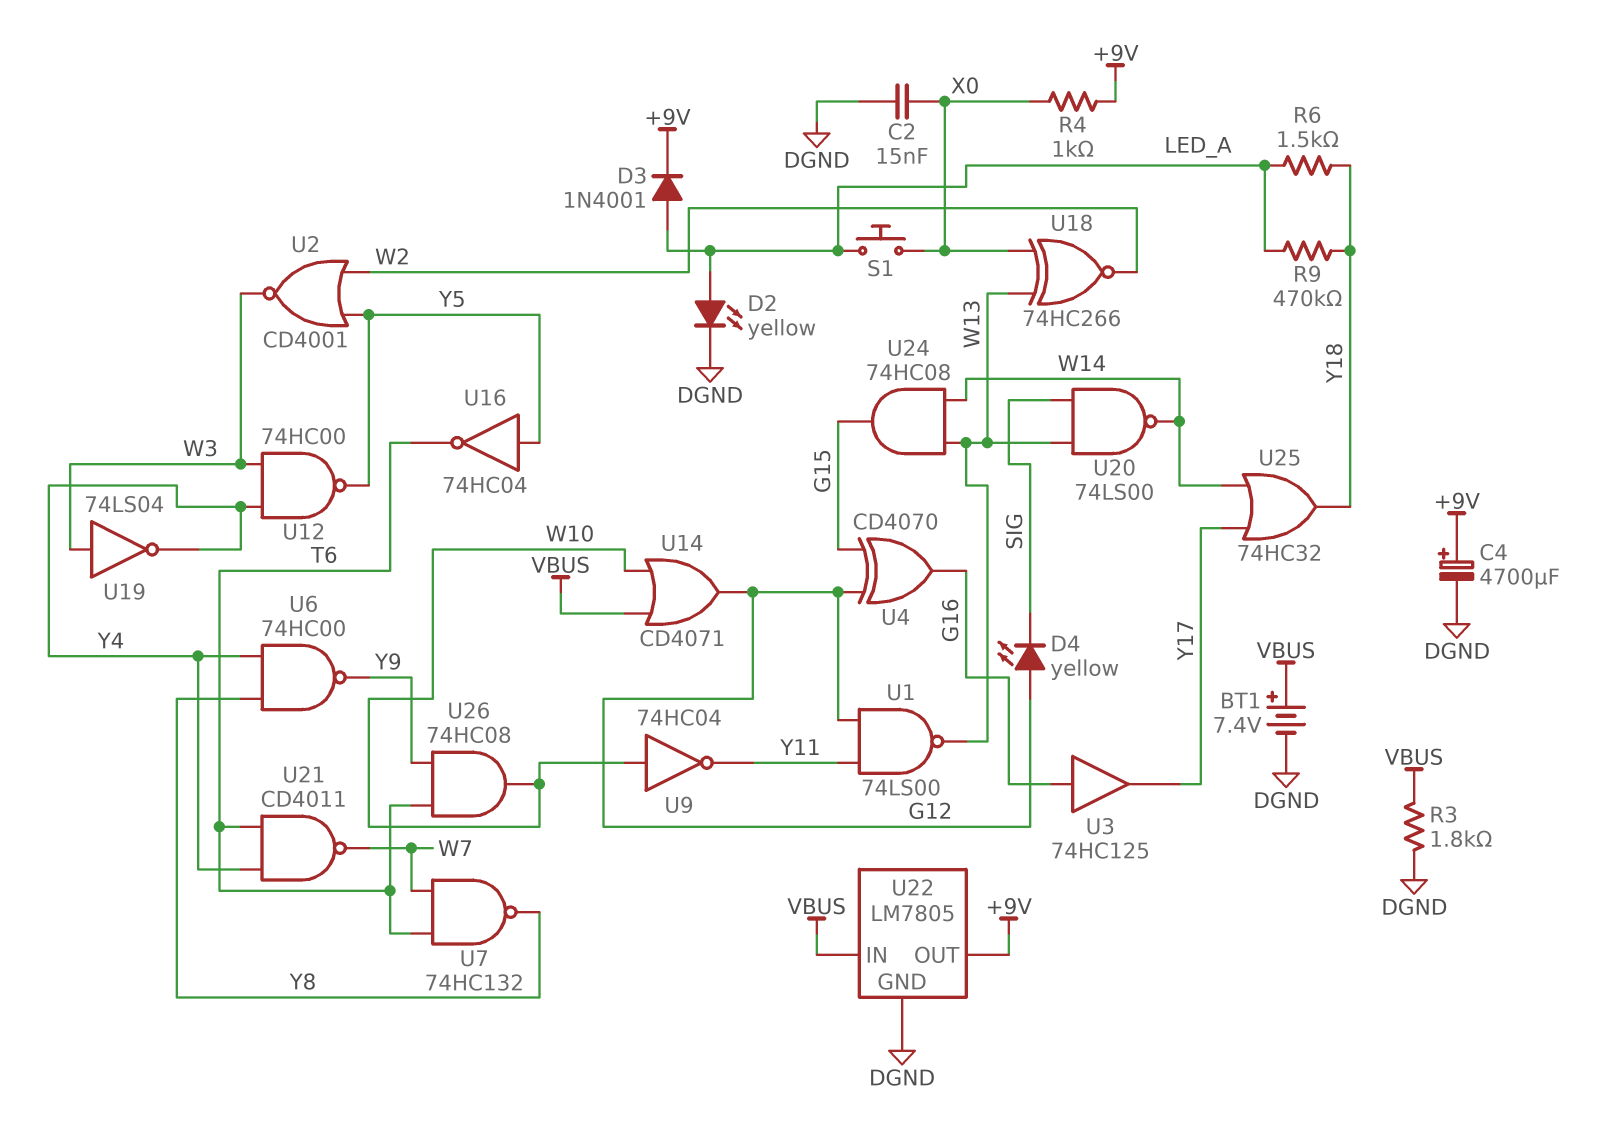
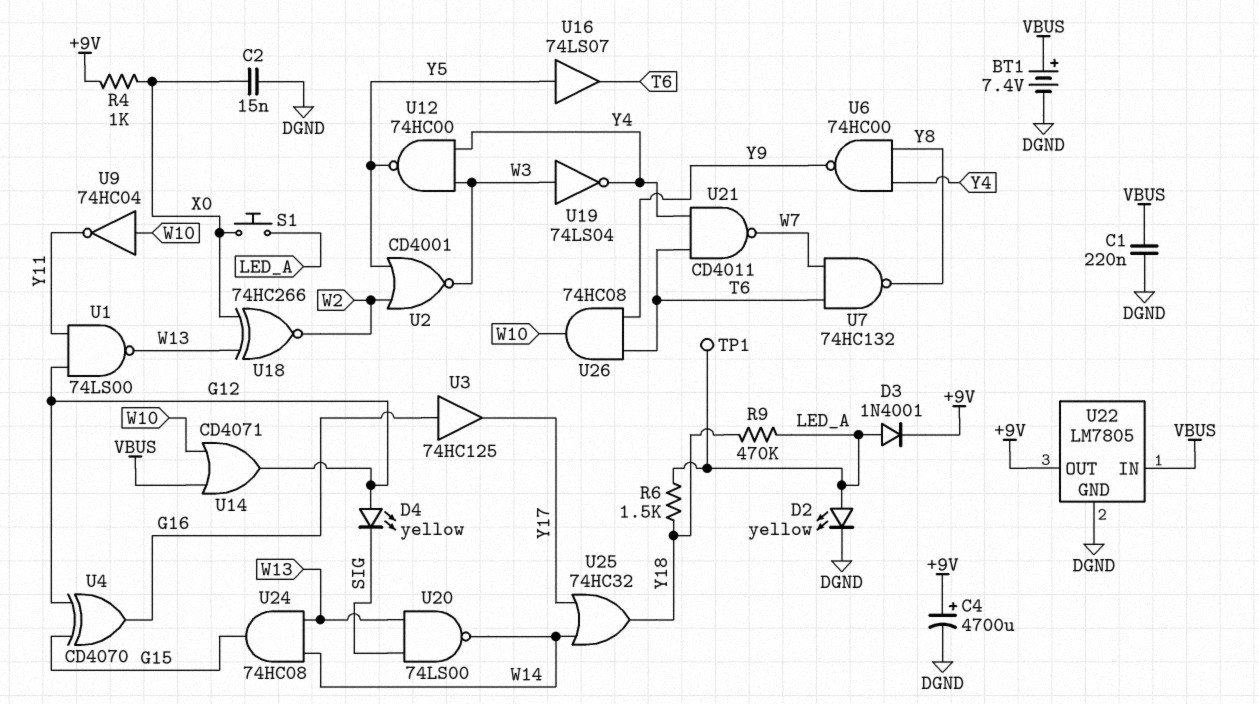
C1: none -> 220nF (DGND, VBUS)
R3: 1.8k (DGND, VBUS) -> none
TP1: none -> test point (LED_A)
U16: NOT 74HC04 (in Y5, out T6) -> buffer 74LS07 (in Y5, out T6)

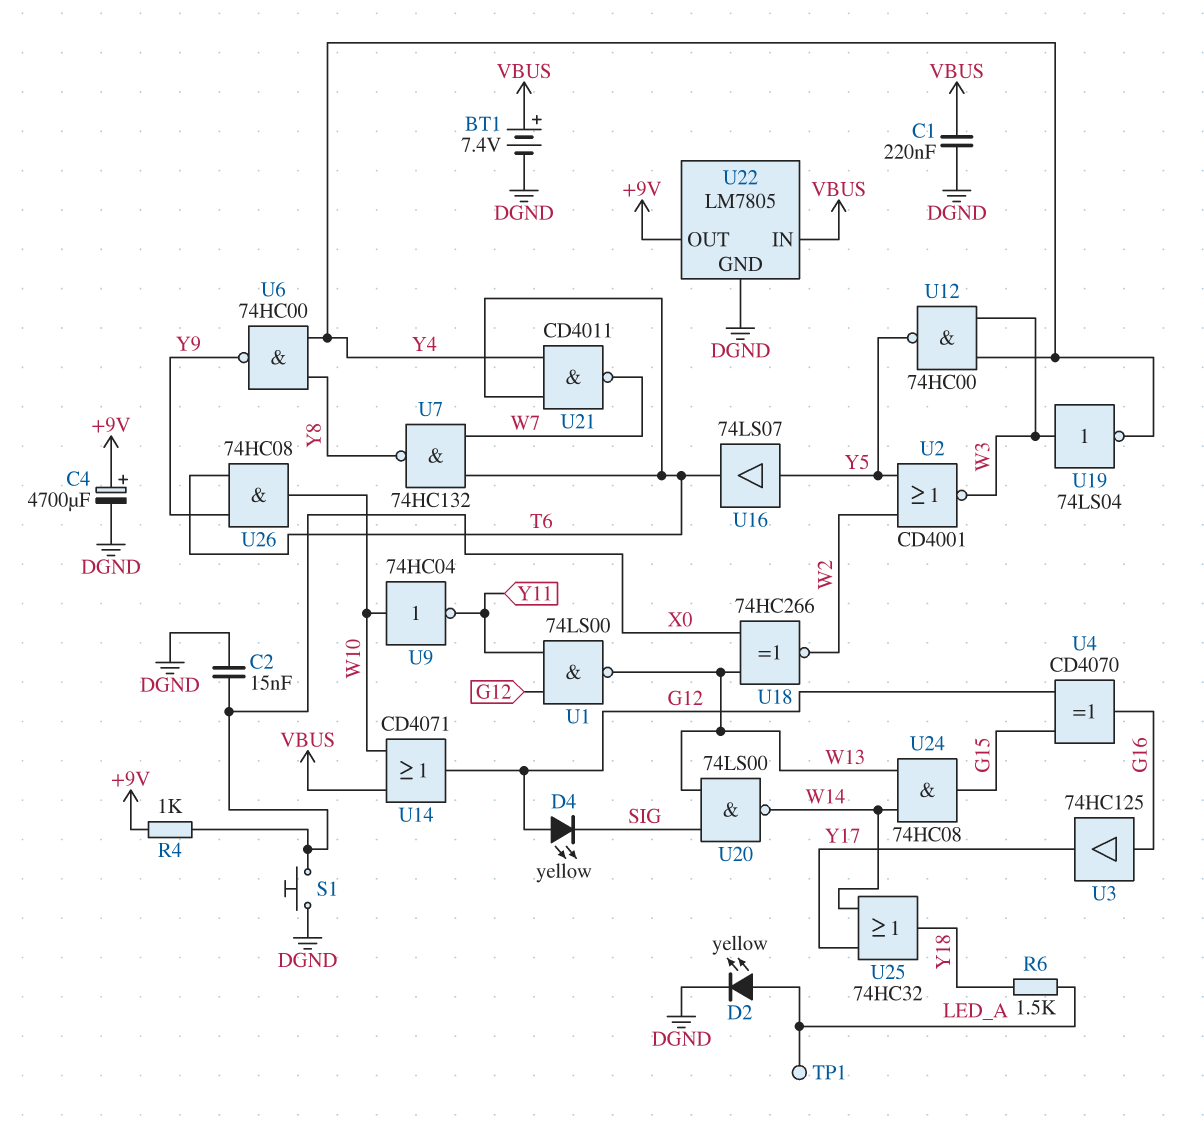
D3: diode 1N4001 (A LED_A, K +9V) -> none
R9: 470k (LED_A, Y18) -> none
S1: button (LED_A, X0) -> button (DGND, X0)

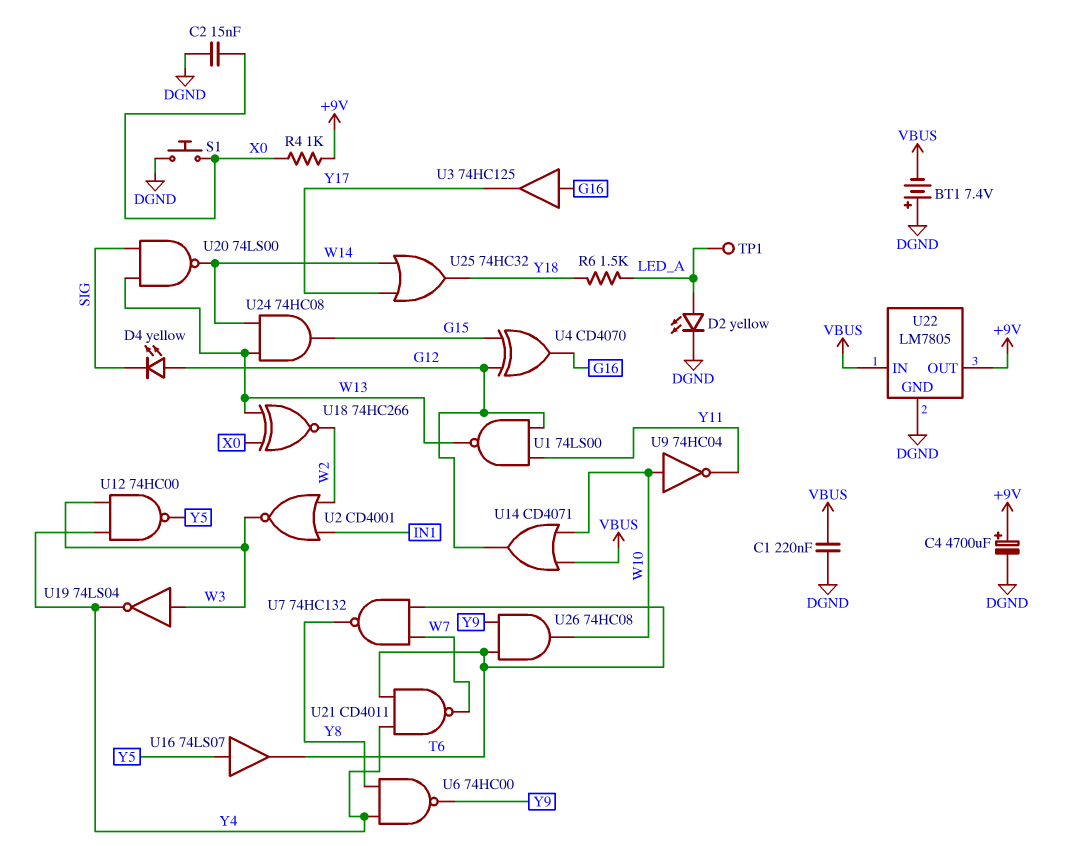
BT1: 7.4V (plus VBUS, minus DGND) -> 7.4V (plus DGND, minus VBUS)
U2: NOR CD4001 (in W2, in Y5, out W3) -> NOR CD4001 (in IN1, in W2, out W3)

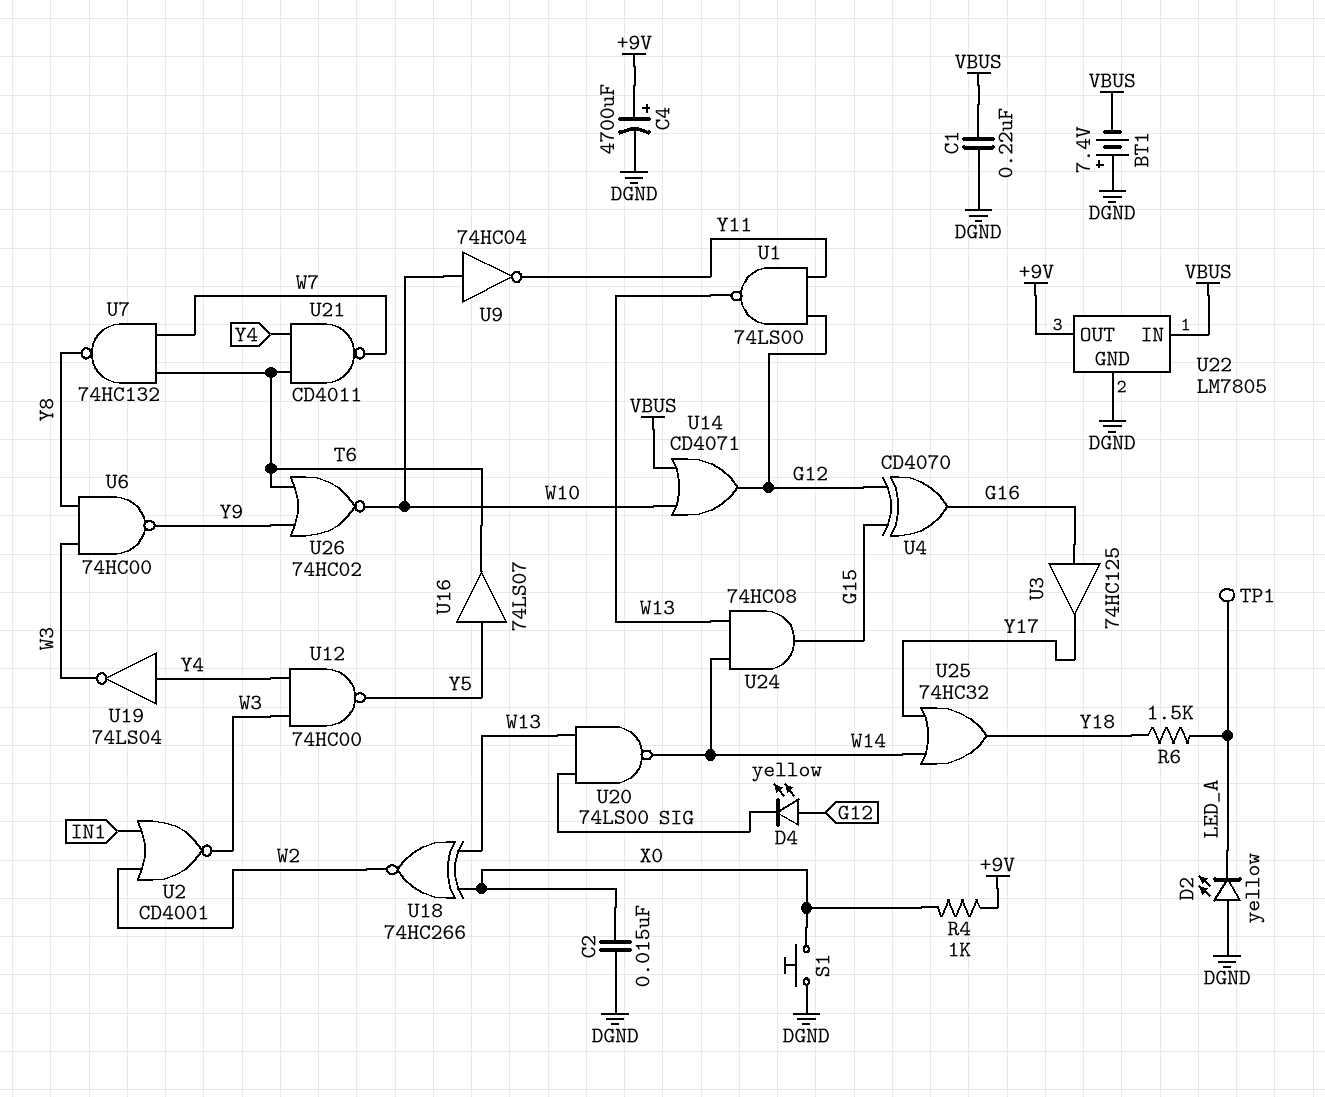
D2: LED yellow (A LED_A, K DGND) -> LED yellow (A DGND, K LED_A)
U6: NAND 74HC00 (in Y4, in Y8, out Y9) -> NAND 74HC00 (in W3, in Y8, out Y9)
U19: NOT 74LS04 (in W3, out Y4) -> NOT 74LS04 (in Y4, out W3)
U26: AND 74HC08 (in T6, in Y9, out W10) -> NOR 74HC02 (in T6, in Y9, out W10)

